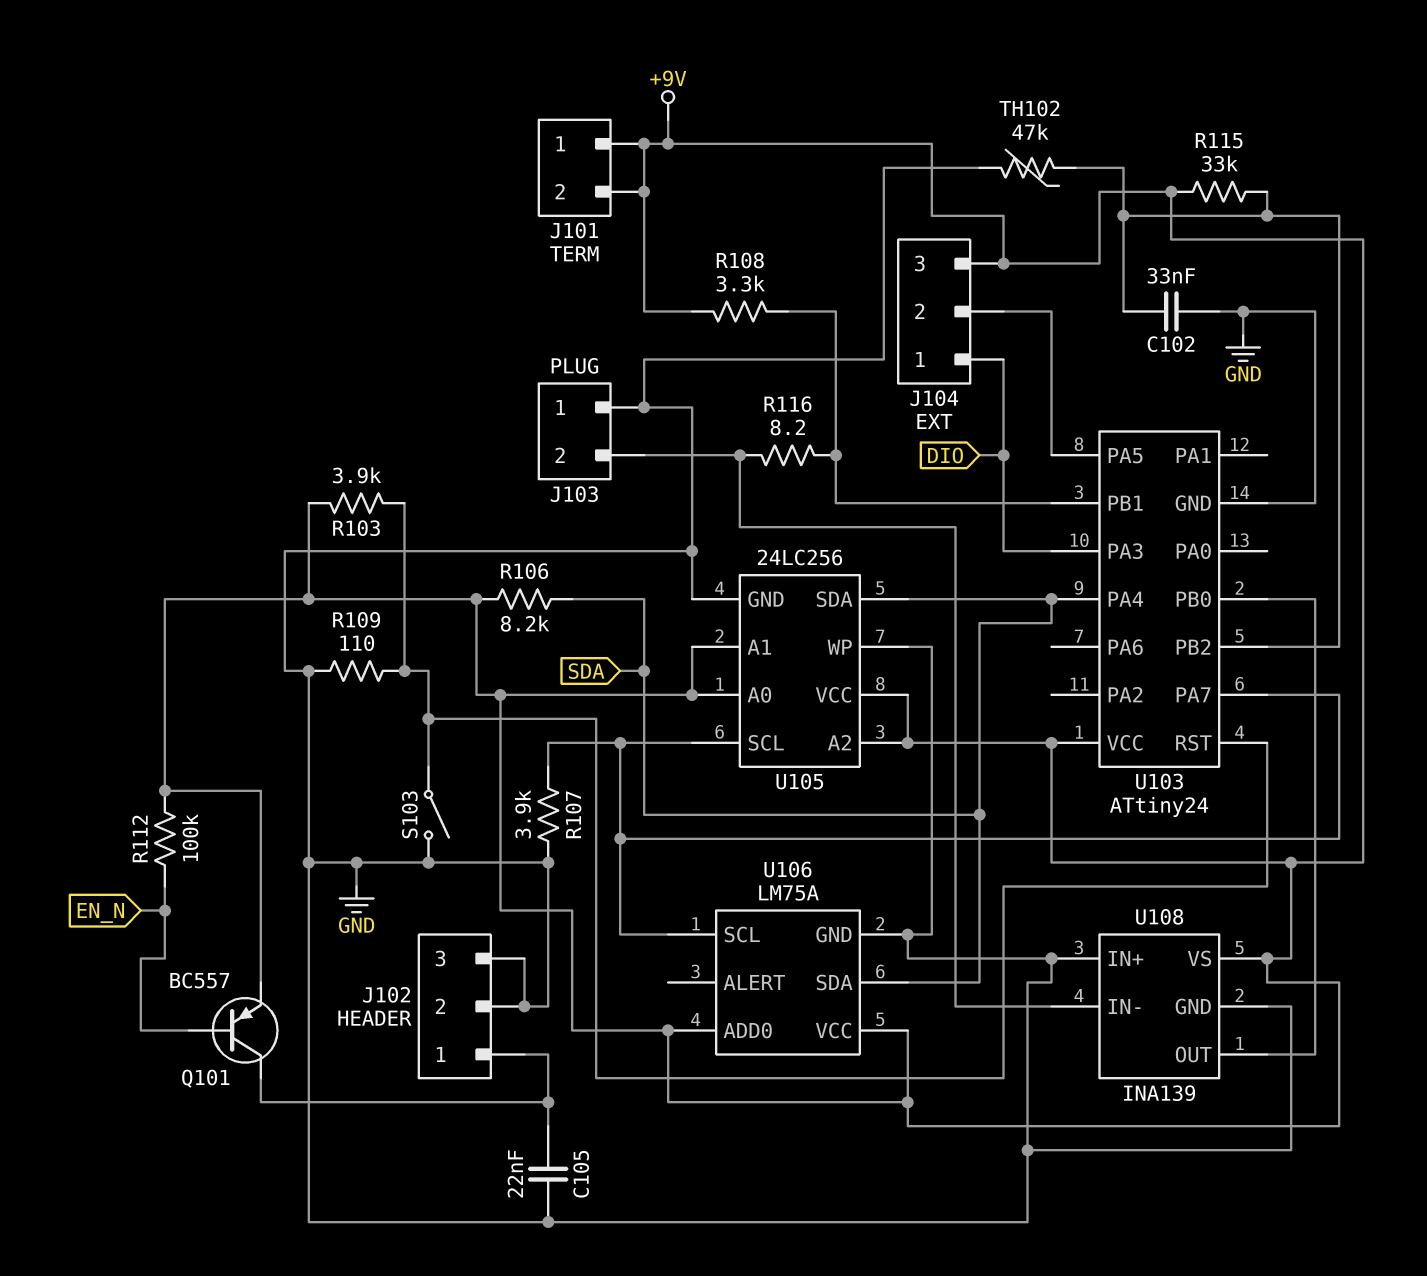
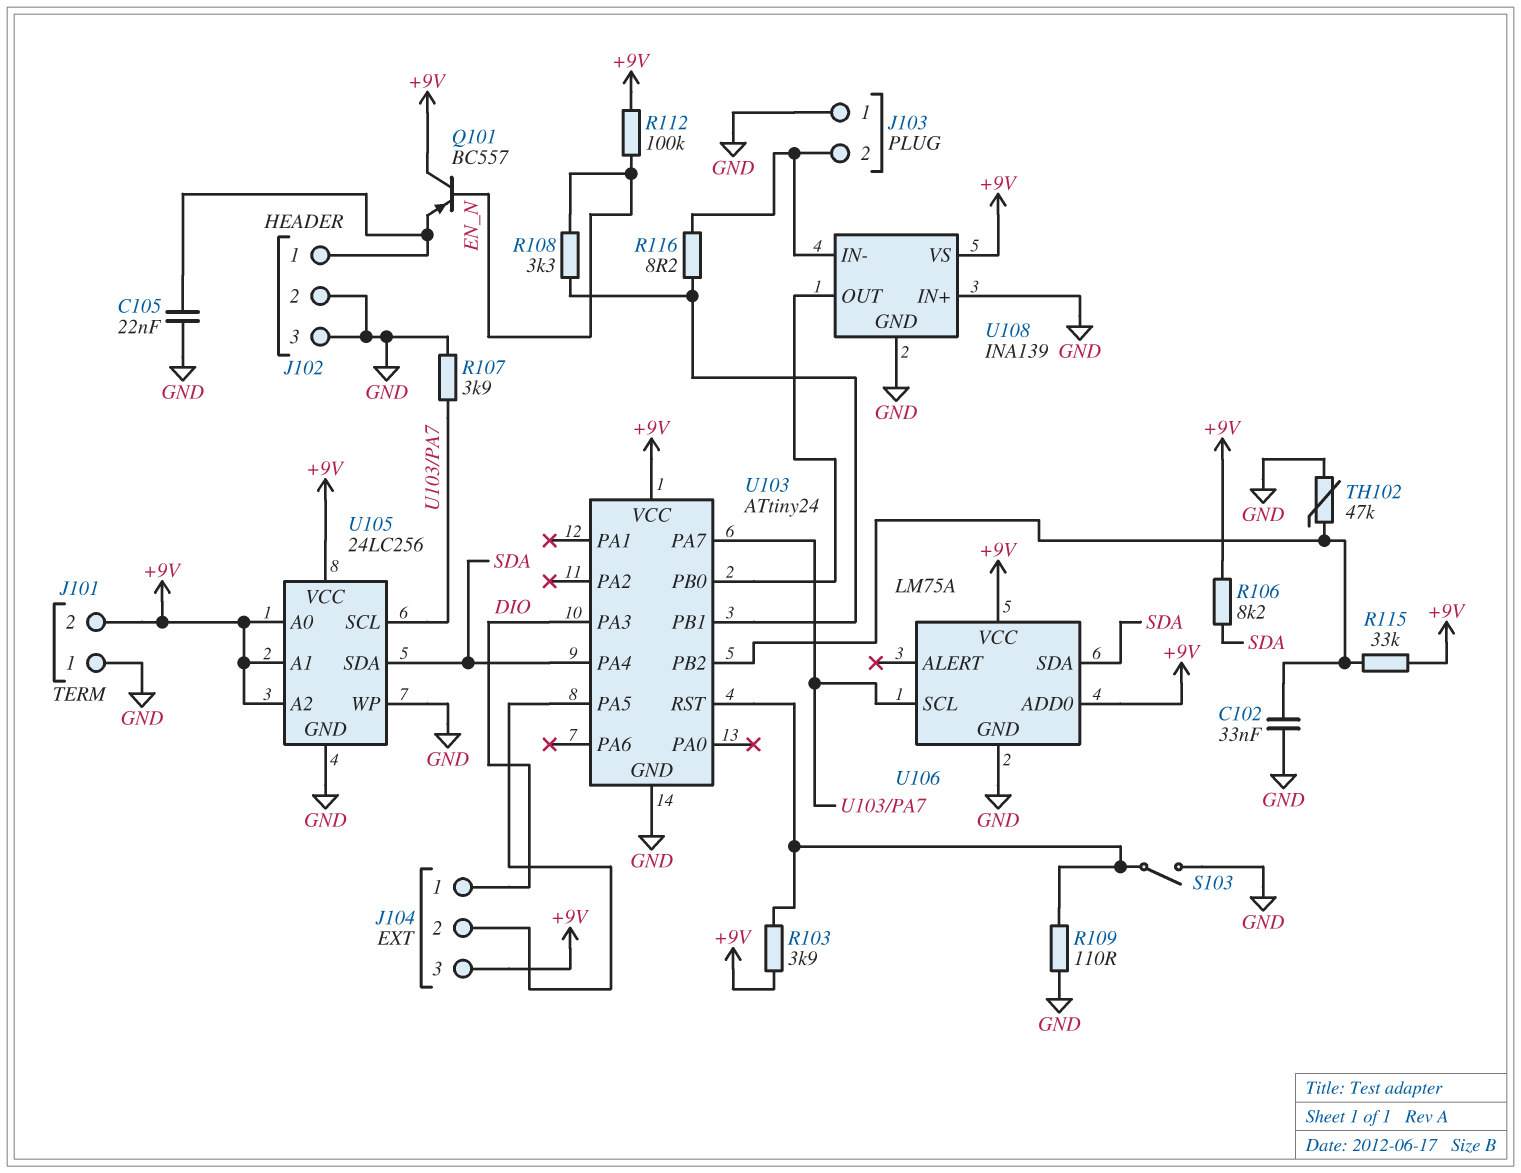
J101 pin 1: +9V -> GND
Q101: PNP BC557 (B EN_N, C J102/1, E +9V) -> PNP BC557 (B EN_N, C +9V, E J102/1)
R108: 3.3k (+9V, U103/PB1) -> 3.3k (EN_N, U103/PB1)

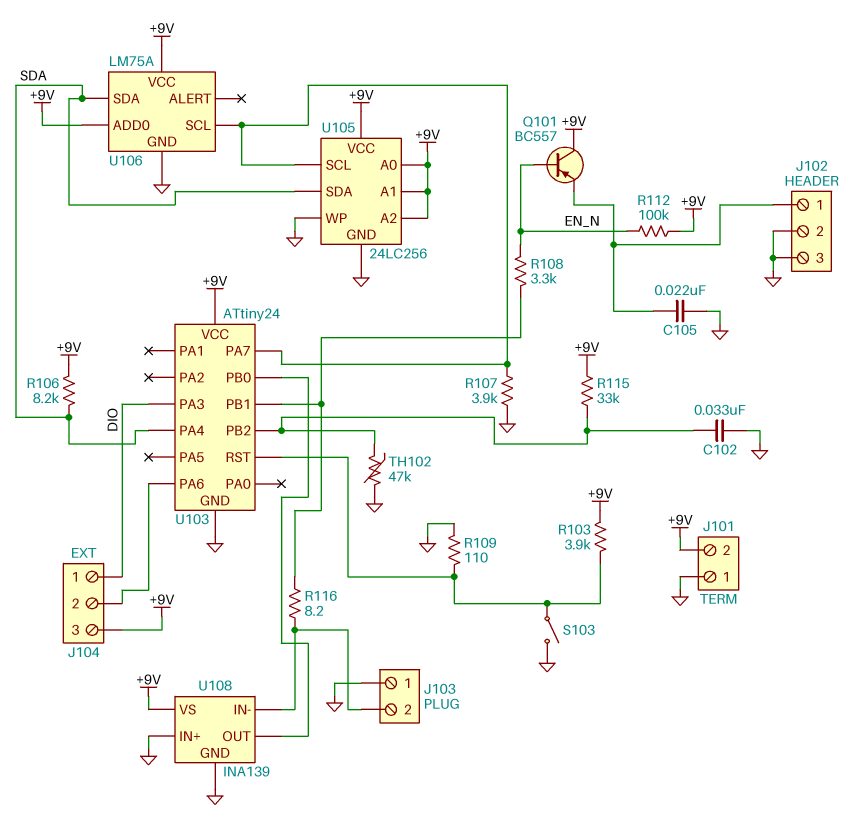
U103 pin PA5: J104/2 -> none
U103 pin PA6: none -> J104/2

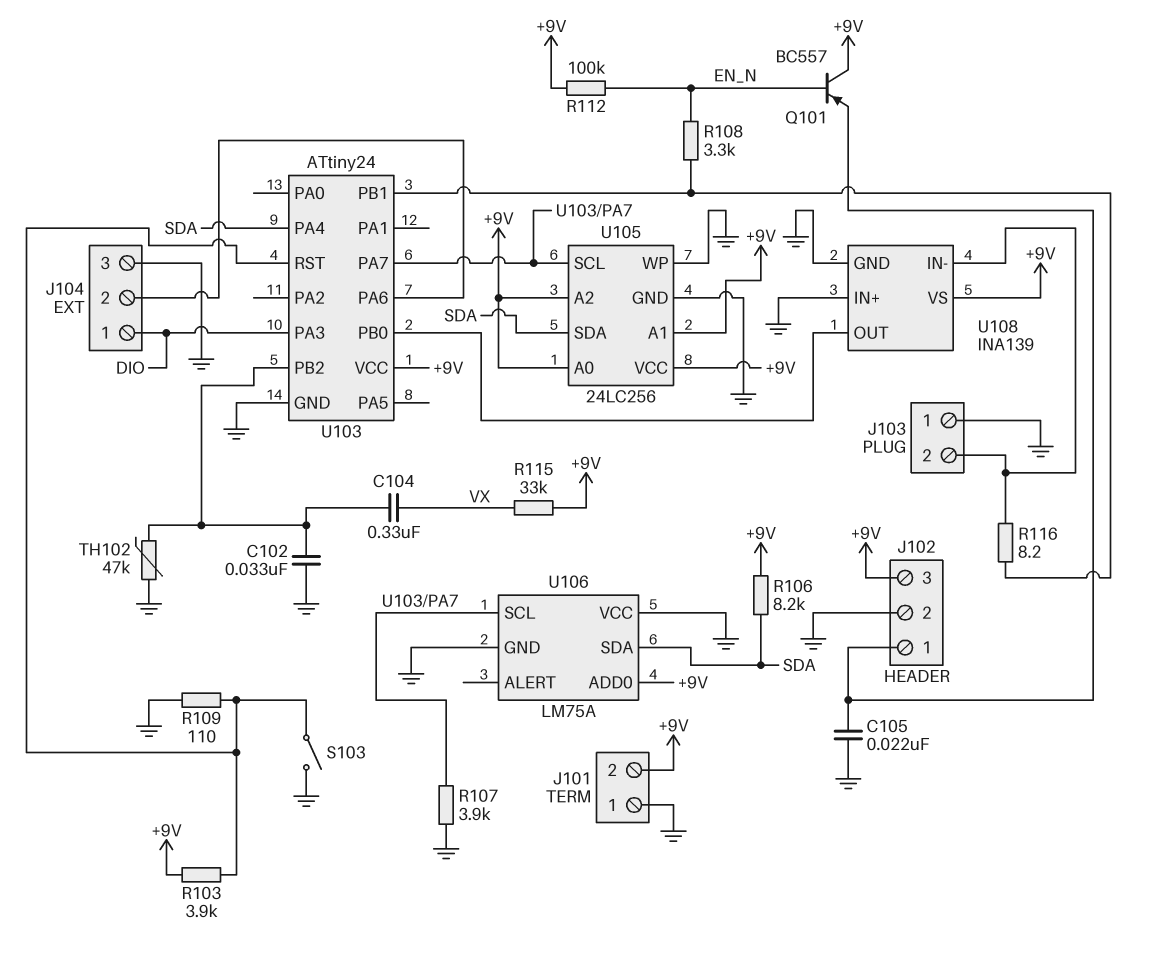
C104: none -> 330nF (U103/PB2, VX)
J102 pin 3: GND -> +9V
J104 pin 3: +9V -> GND
R115: 33k (+9V, U103/PB2) -> 33k (+9V, VX)
U106 pin VCC: +9V -> GND

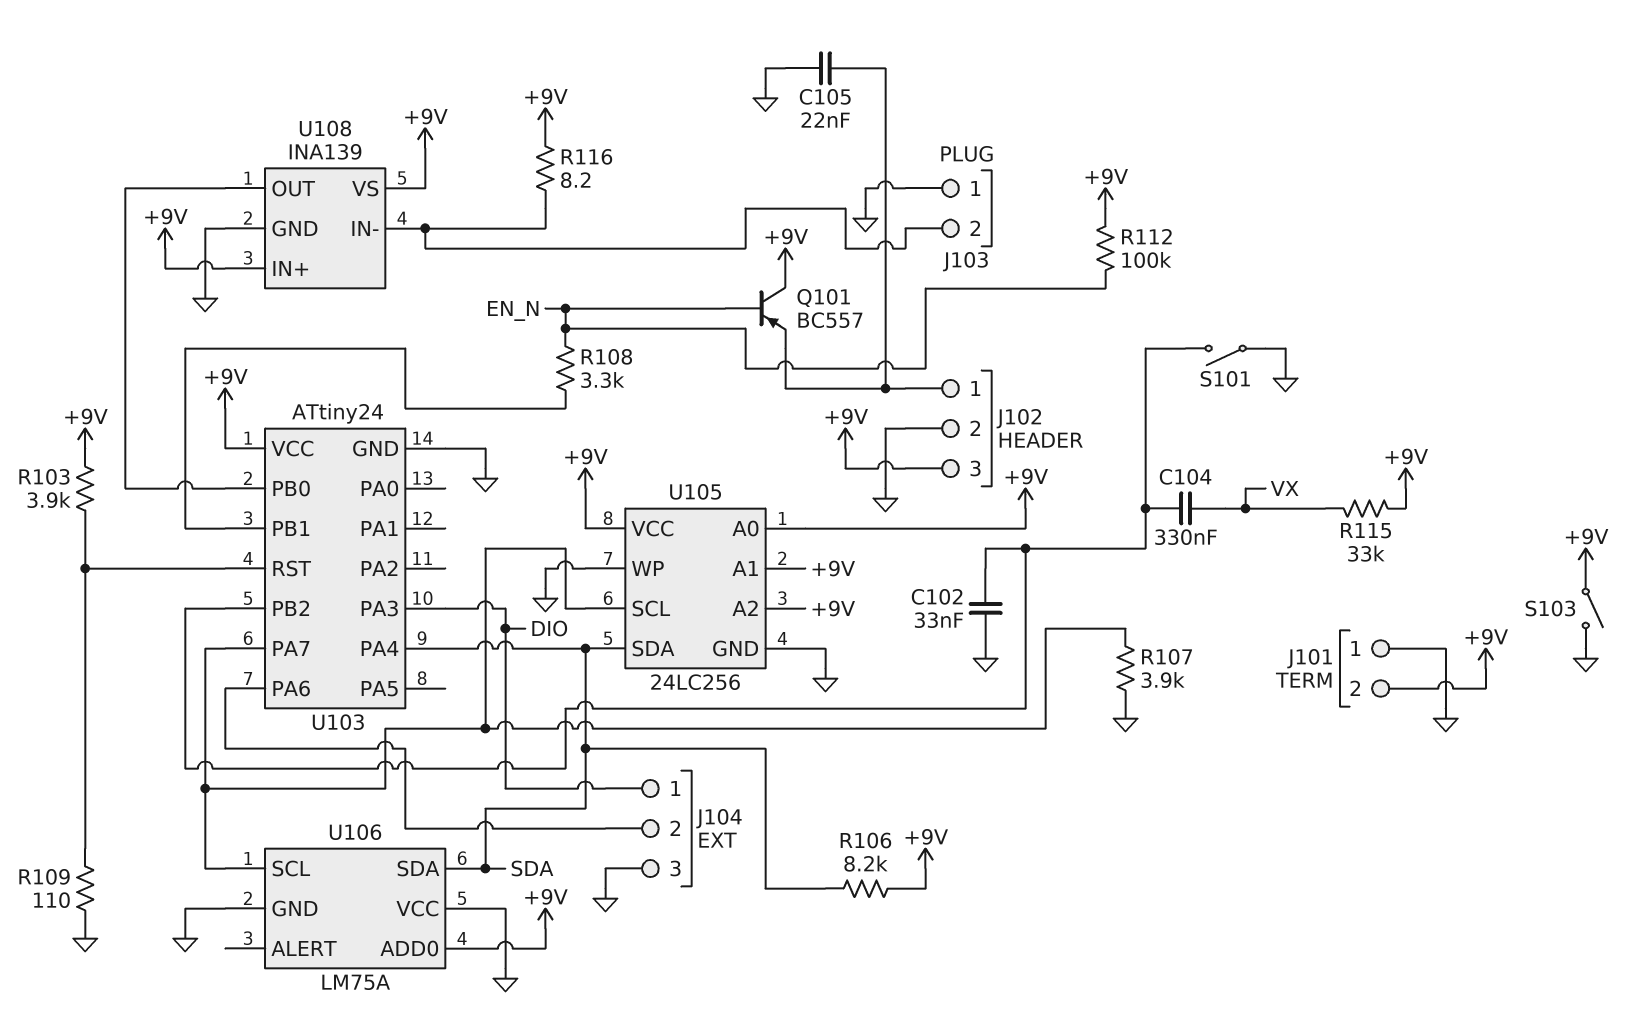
R116: 8.2 (J103/2, U103/PB1) -> 8.2 (+9V, J103/2)
S101: none -> switch (GND, U103/PB2)
S103: switch (GND, U103/RST) -> switch (+9V, GND)
TH102: 47k (GND, U103/PB2) -> none
U108 pin IN+: GND -> +9V

